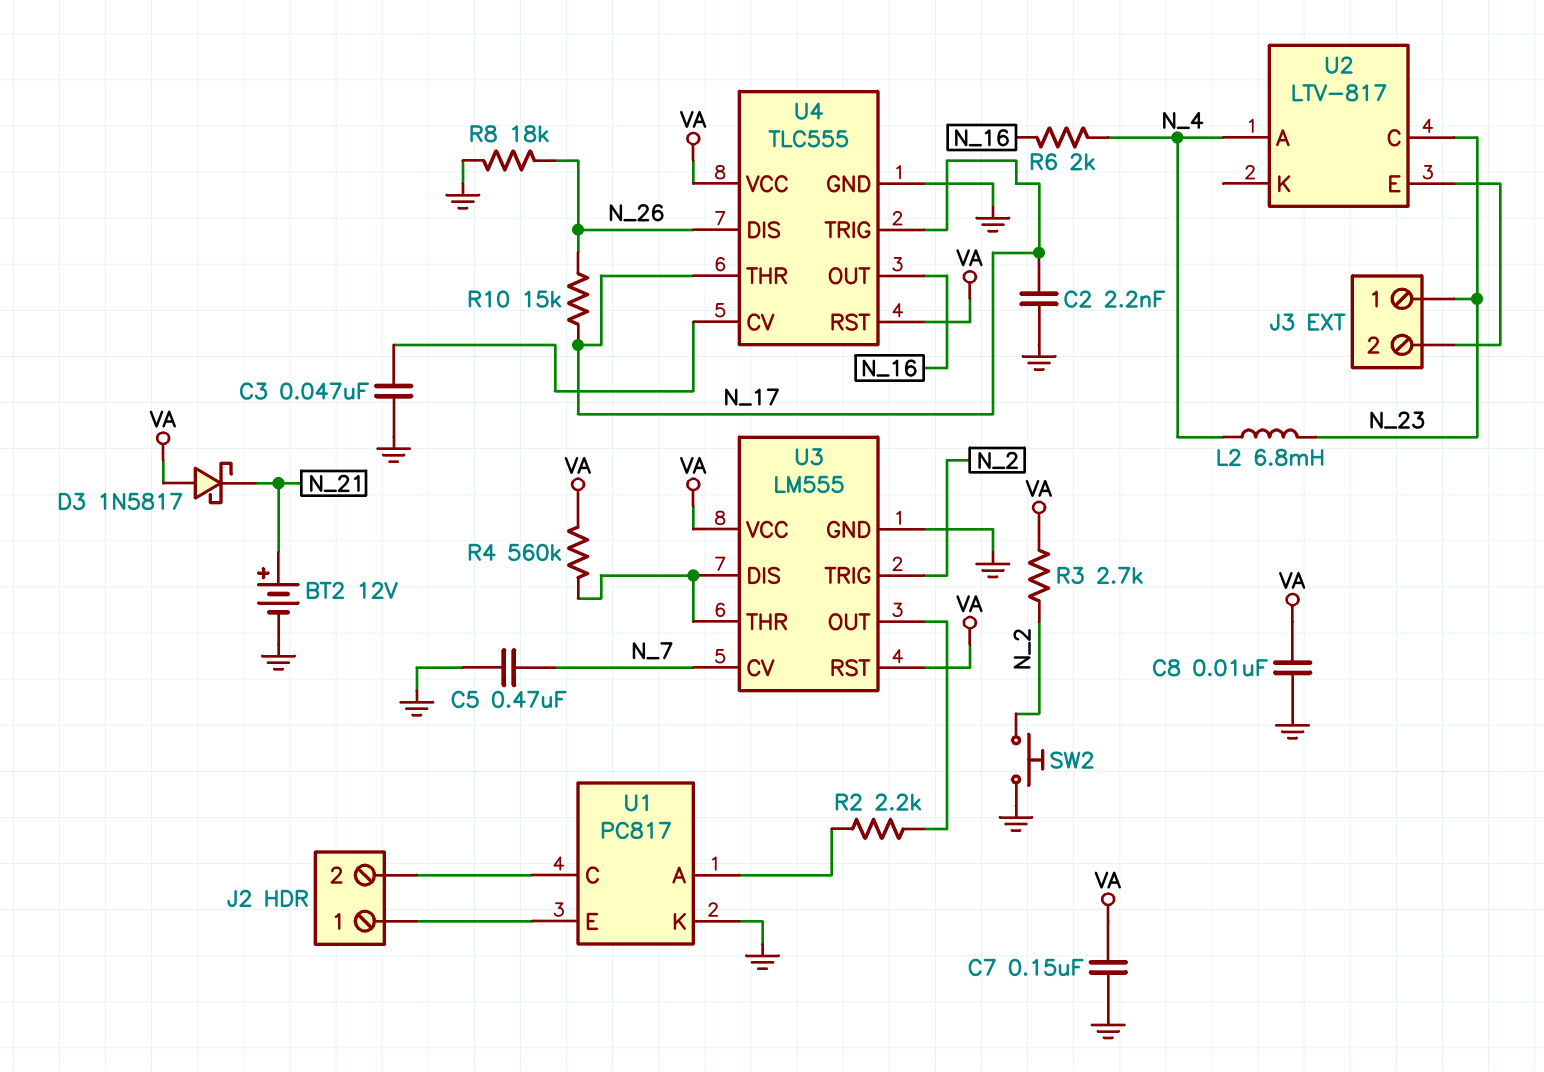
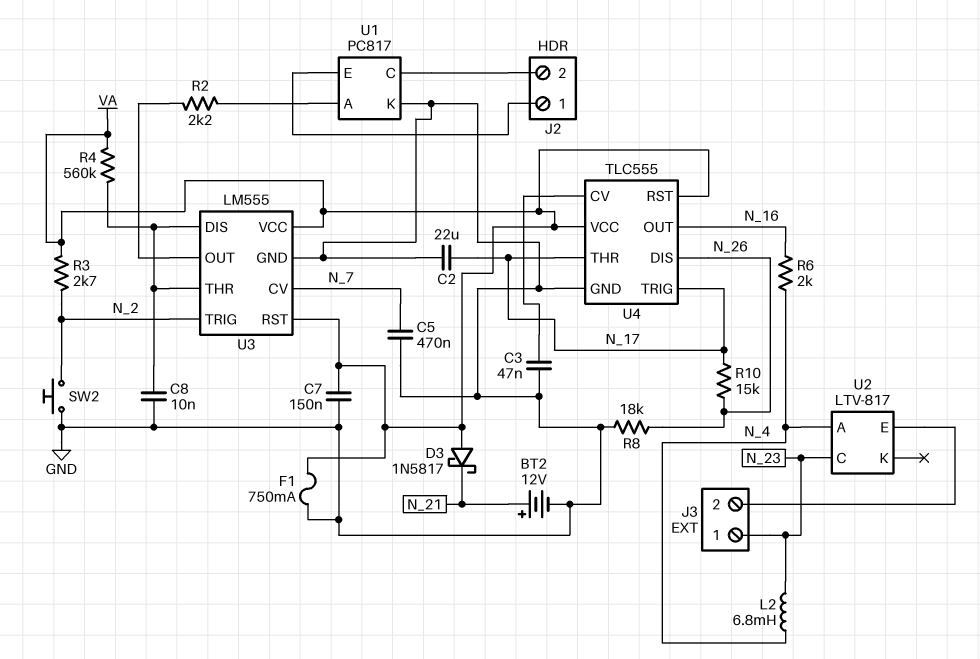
C2: 2.2nF (GND, N_17) -> 22uF (GND, N_17)
C8: 10nF (GND, VA) -> 10nF (GND, U3/DIS)
F1: none -> 750mA (GND, VA)

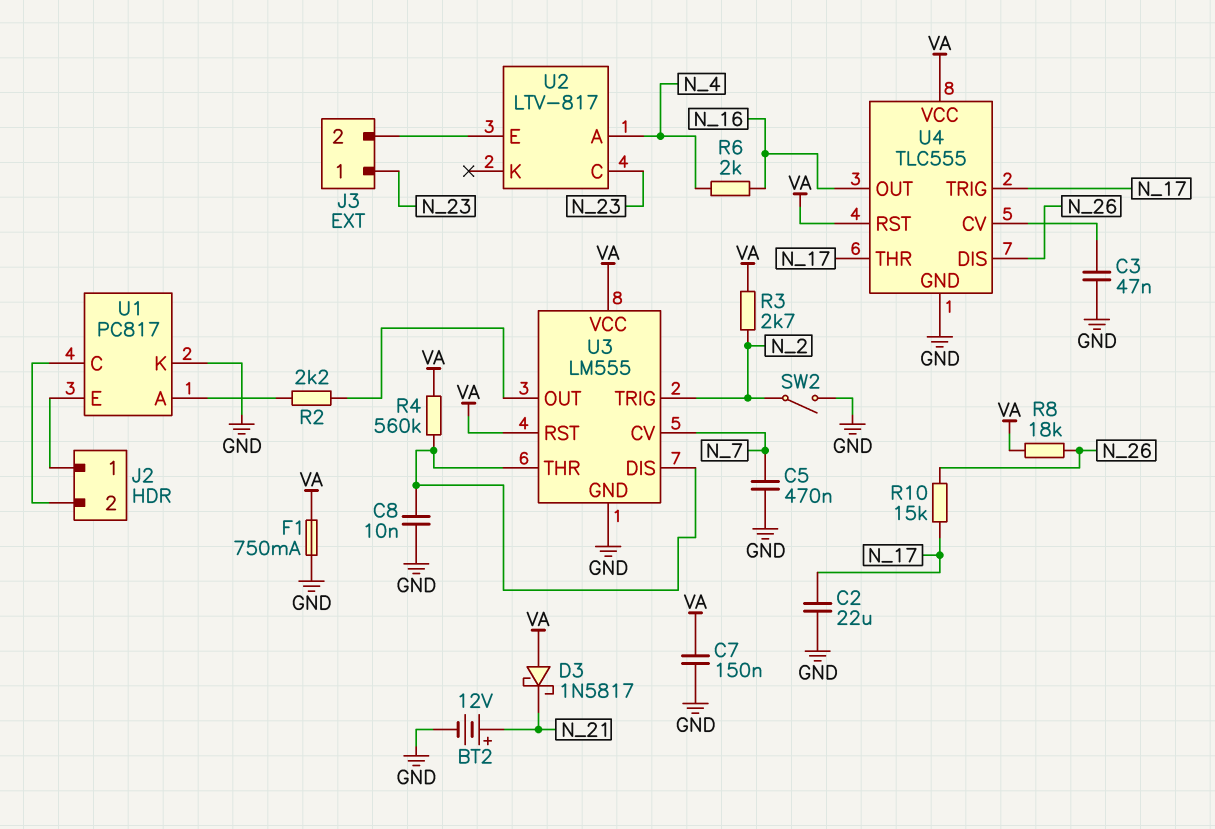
L2: 6.8mH (N_4, N_23) -> none
R8: 18k (GND, N_26) -> 18k (N_26, VA)
SW2: button (GND, N_2) -> switch (GND, N_2)

